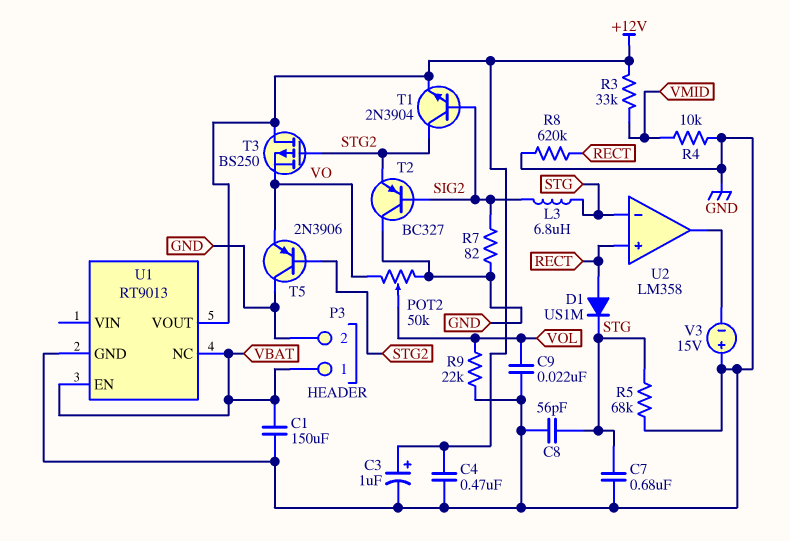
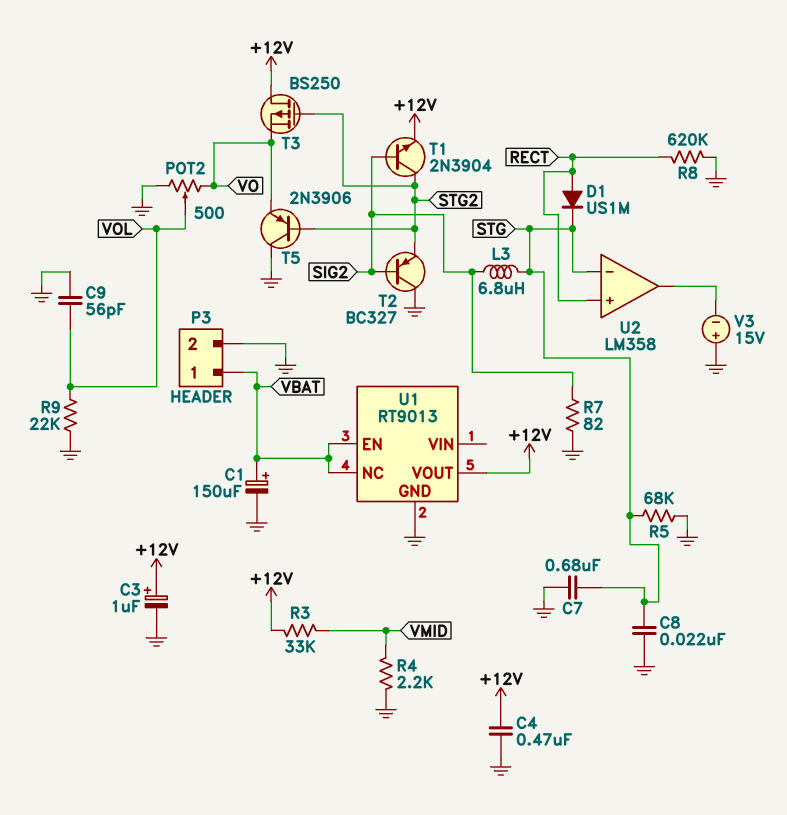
C1: 150uF (GND, VBAT) -> 150uF (plus VBAT, minus GND)
C8: 56pF (GND, STG) -> 22nF (GND, STG)
C9: 22nF (GND, VOL) -> 56pF (GND, VOL)
POT2: 50k (GND, VO, wiper VOL) -> 500 (GND, VO, wiper VOL)
R4: 10k (GND, VMID) -> 2.2k (GND, VMID)

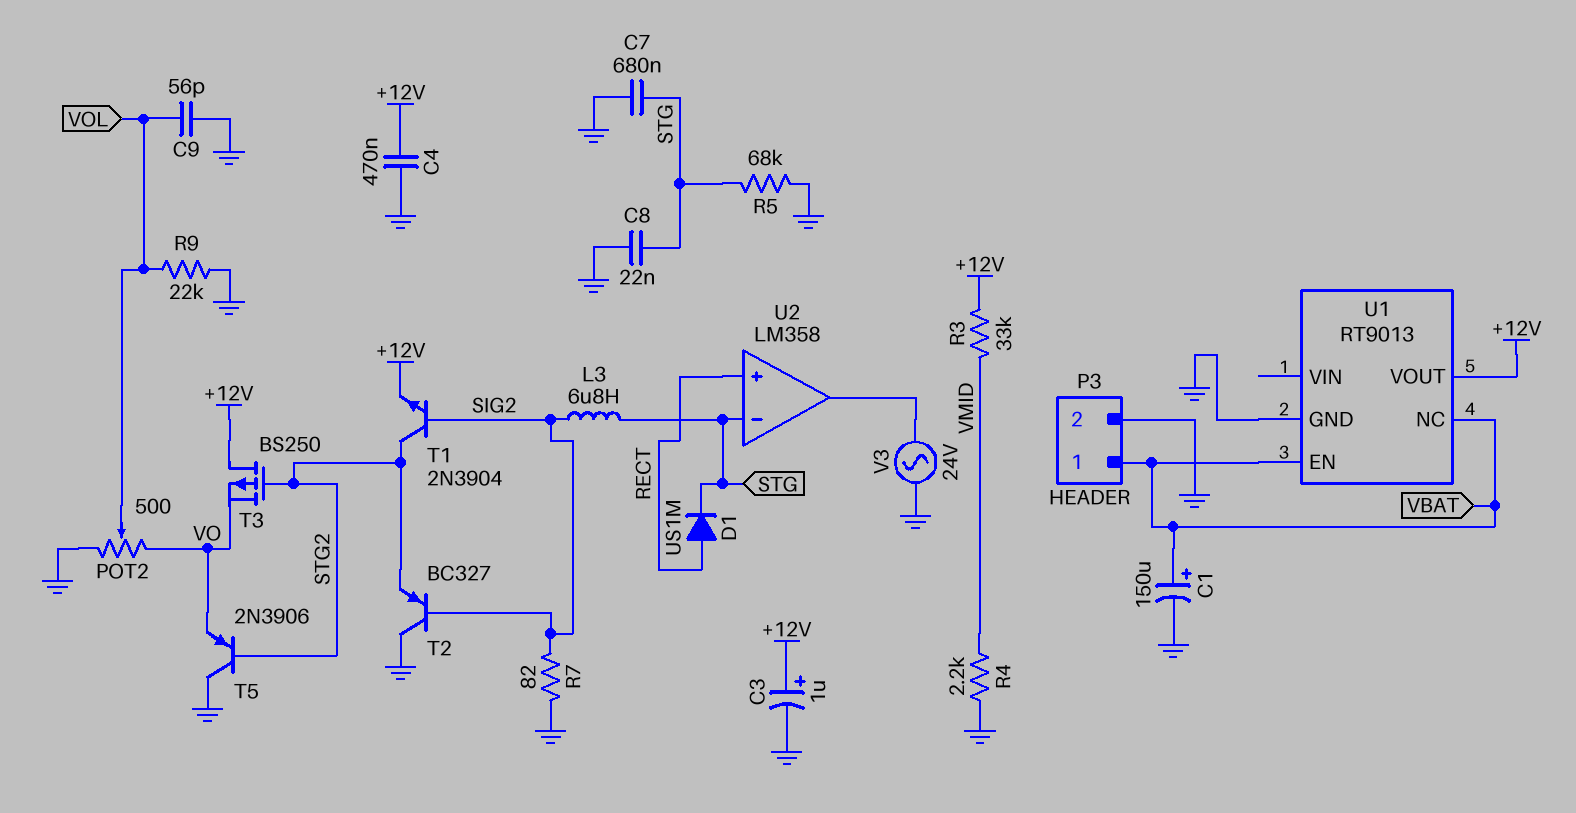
R8: 620k (GND, RECT) -> none
V3: 15V (plus GND, minus U2/out) -> AC 24V (GND, U2/out)

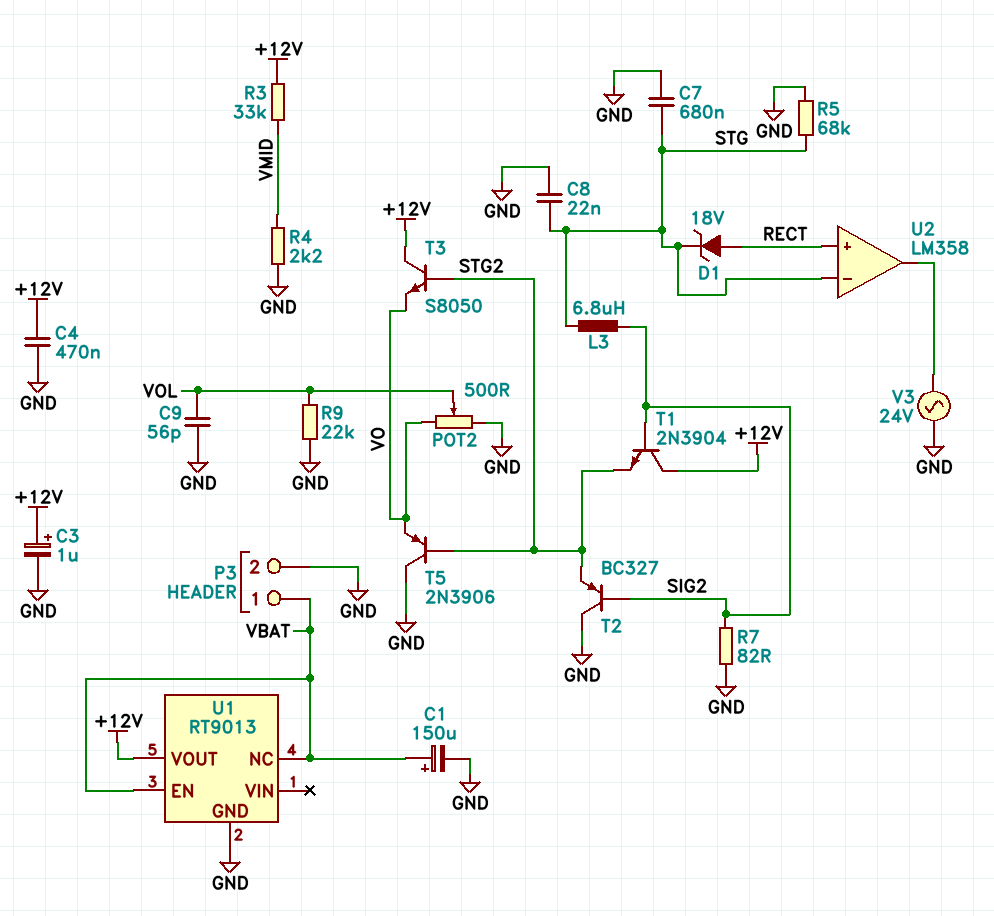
D1: diode US1M (A RECT, K STG) -> zener 18V (A RECT, K STG)
T1: NPN 2N3904 (B SIG2, C STG2, E +12V) -> NPN 2N3904 (B SIG2, C +12V, E STG2)
T3: PMOS BS250 (G STG2, D +12V, S VO) -> NPN S8050 (B STG2, C +12V, E VO)

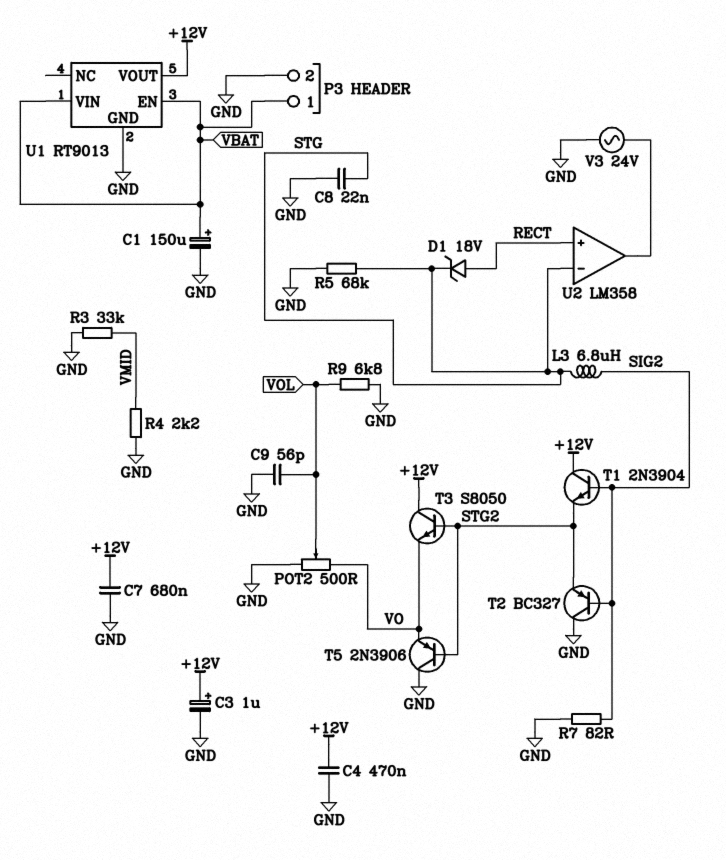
C7: 680nF (GND, STG) -> 680nF (+12V, GND)
R3: 33k (+12V, VMID) -> 33k (GND, VMID)
R9: 22k (GND, VOL) -> 6.8k (GND, VOL)
U1 pin NC: VBAT -> none
U1 pin VIN: none -> VBAT

